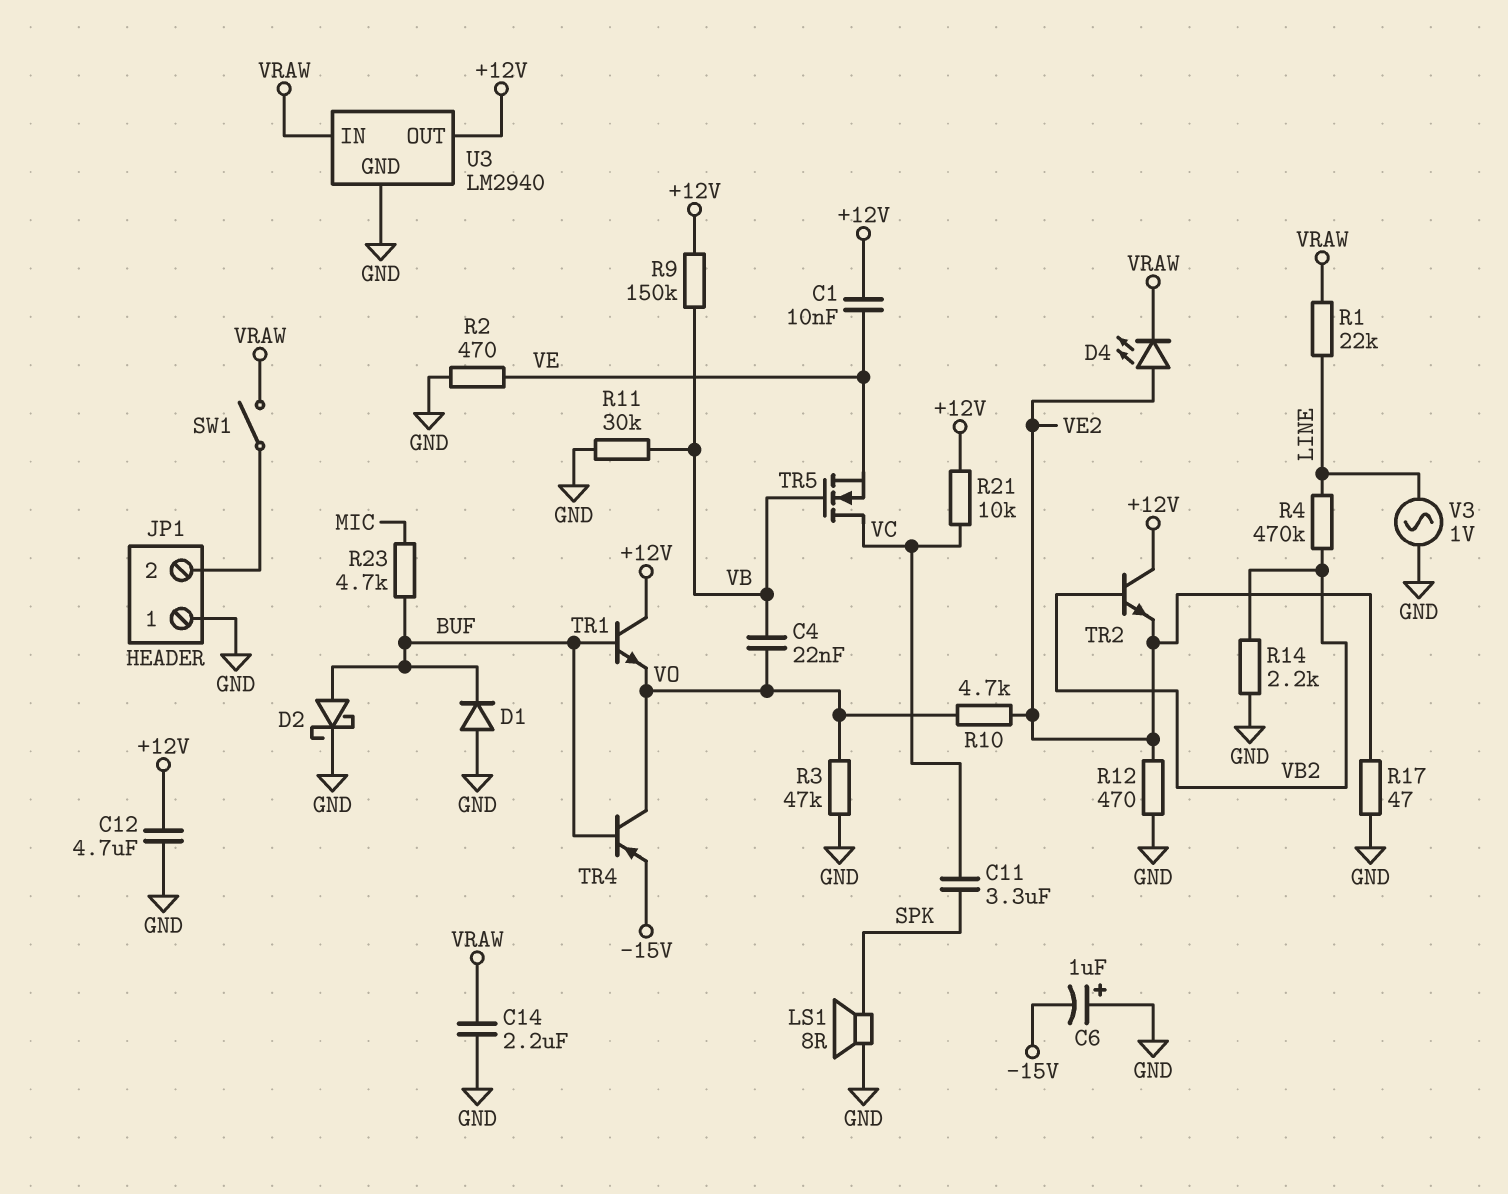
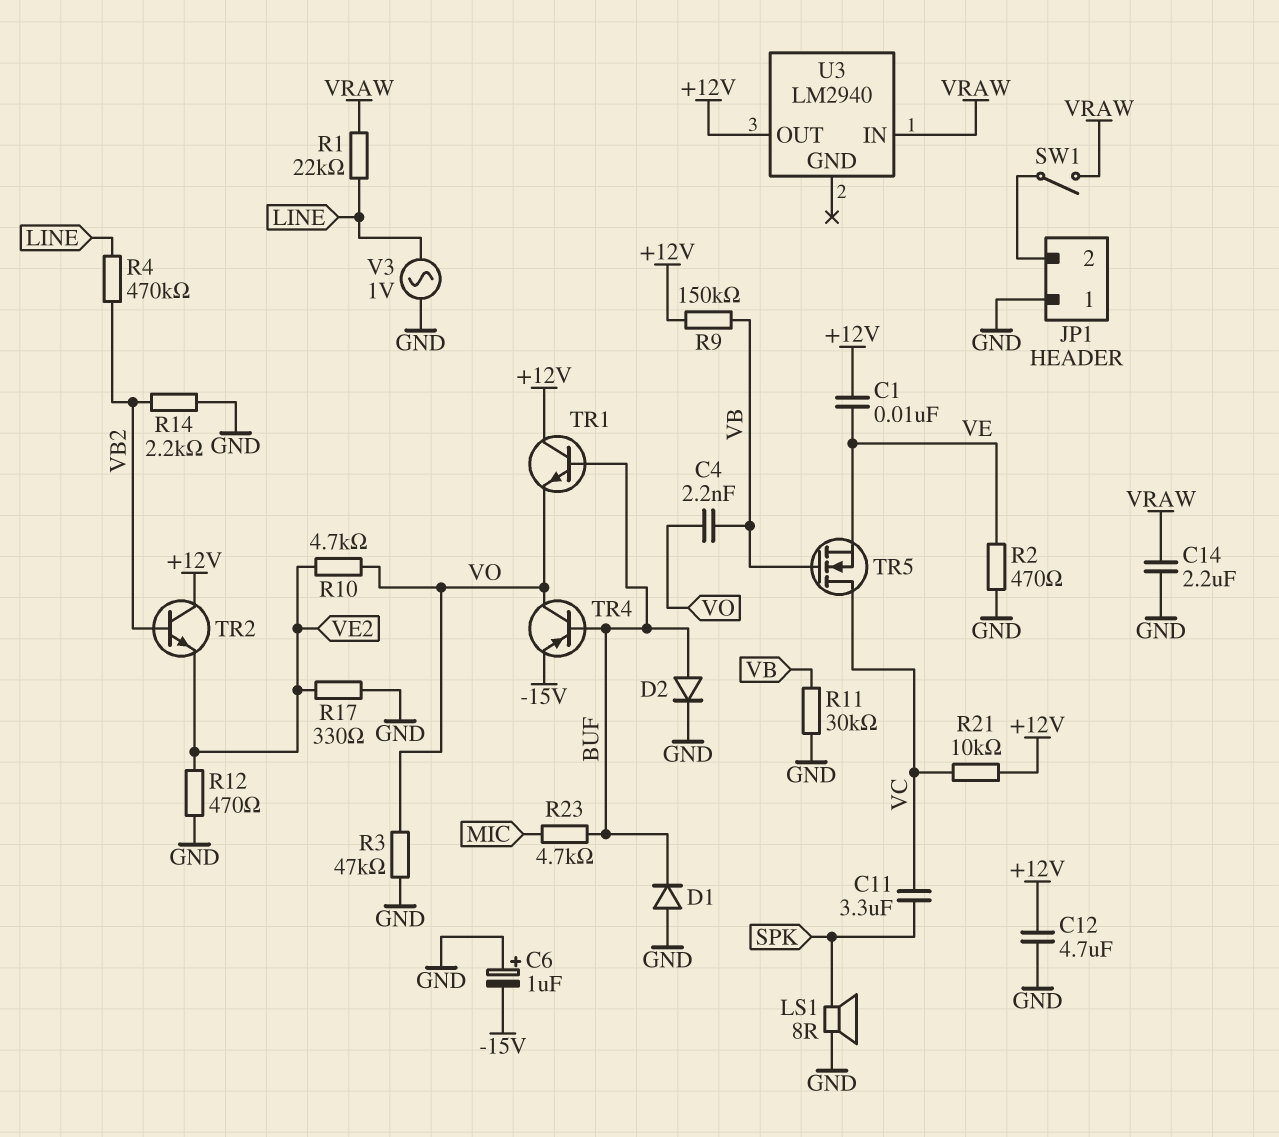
C4: 22nF (VB, VO) -> 2.2nF (VB, VO)
D2: schottky (A BUF, K GND) -> diode (A BUF, K GND)
D4: LED (A VE2, K VRAW) -> none
R17: 47 (GND, VE2) -> 330 (GND, VE2)
U3 pin GND: GND -> none

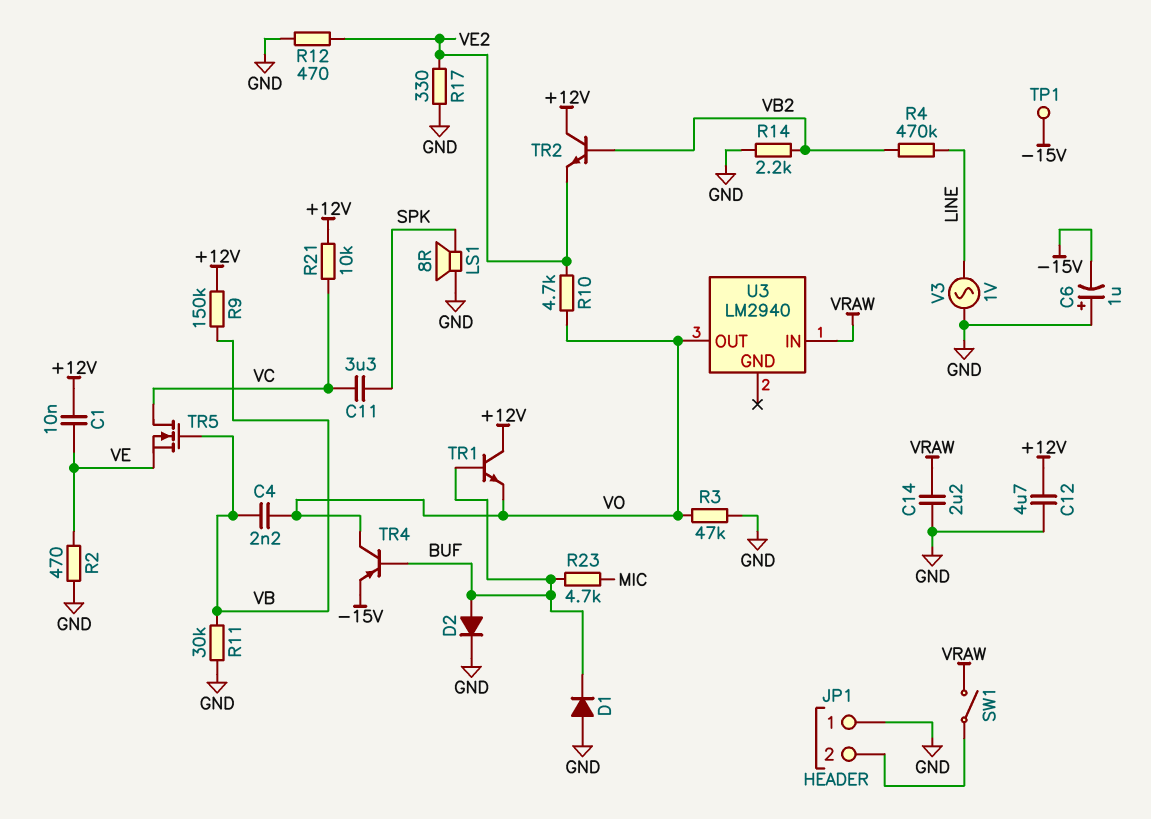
R1: 22k (LINE, VRAW) -> none
TP1: none -> test point (-15V)
U3 pin OUT: +12V -> VO

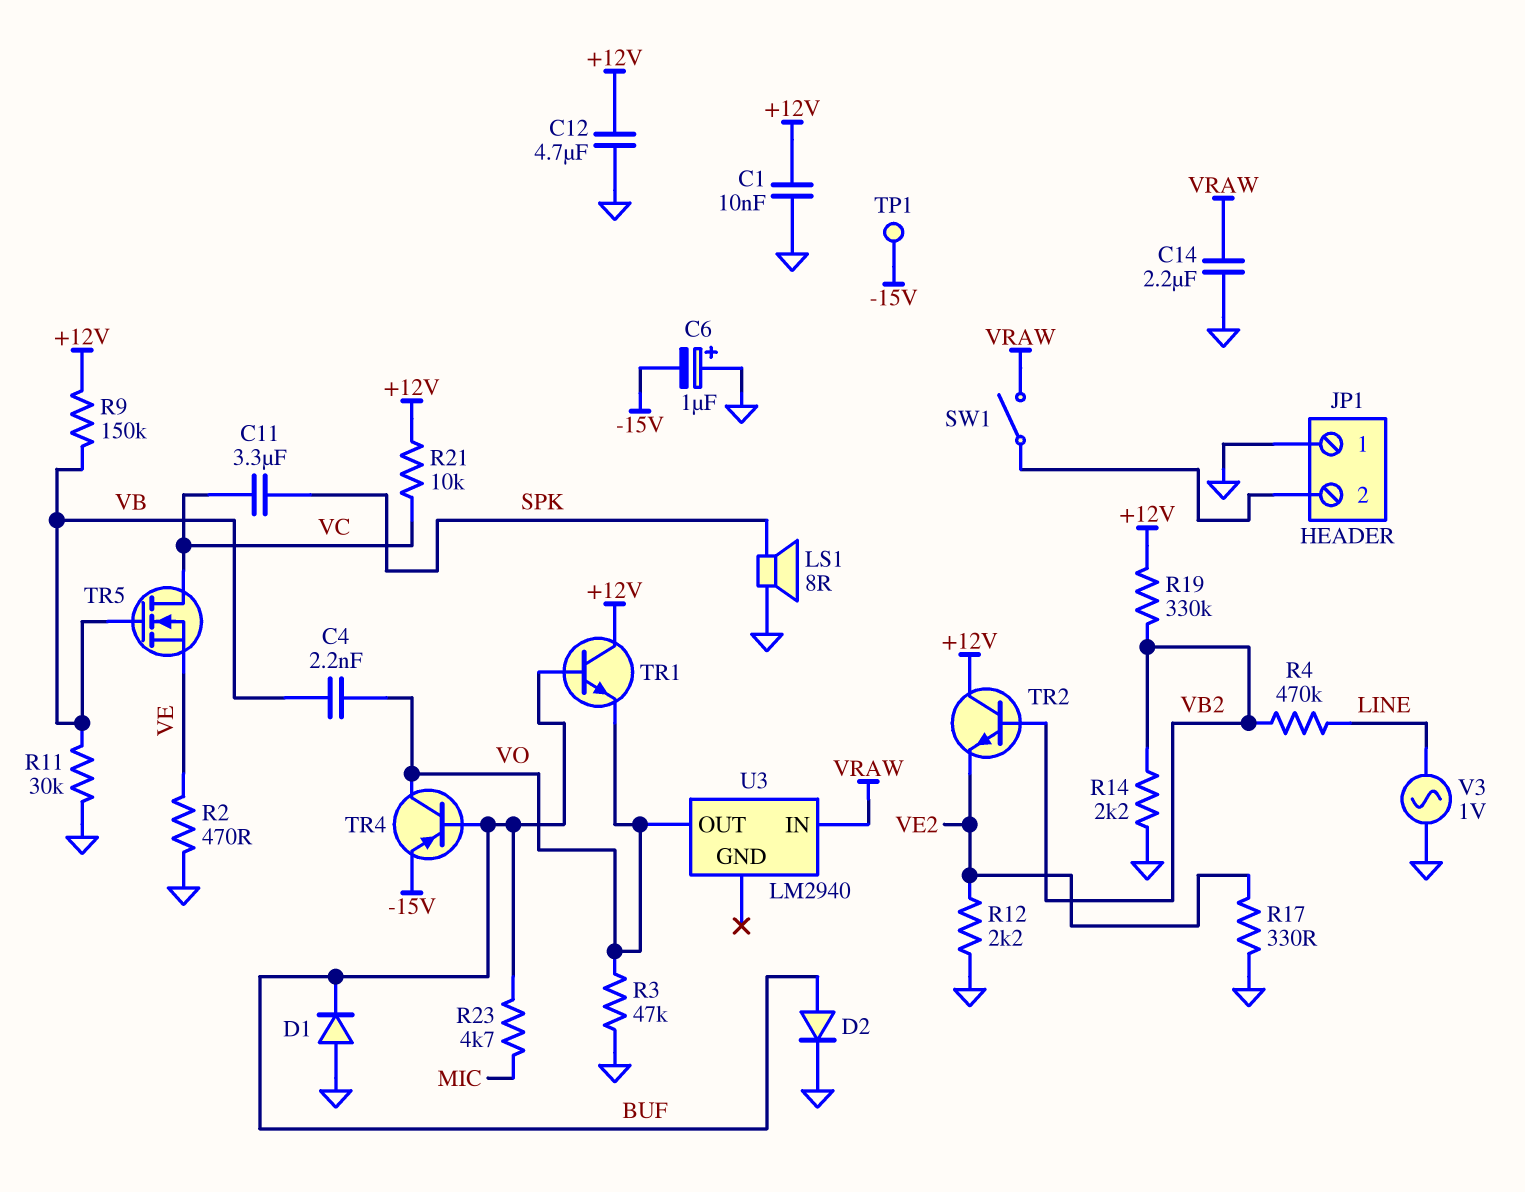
C1: 10nF (+12V, VE) -> 10nF (+12V, GND)
R10: 4.7k (VE2, VO) -> none
R12: 470 (GND, VE2) -> 2.2k (GND, VE2)
R19: none -> 330k (+12V, VB2)

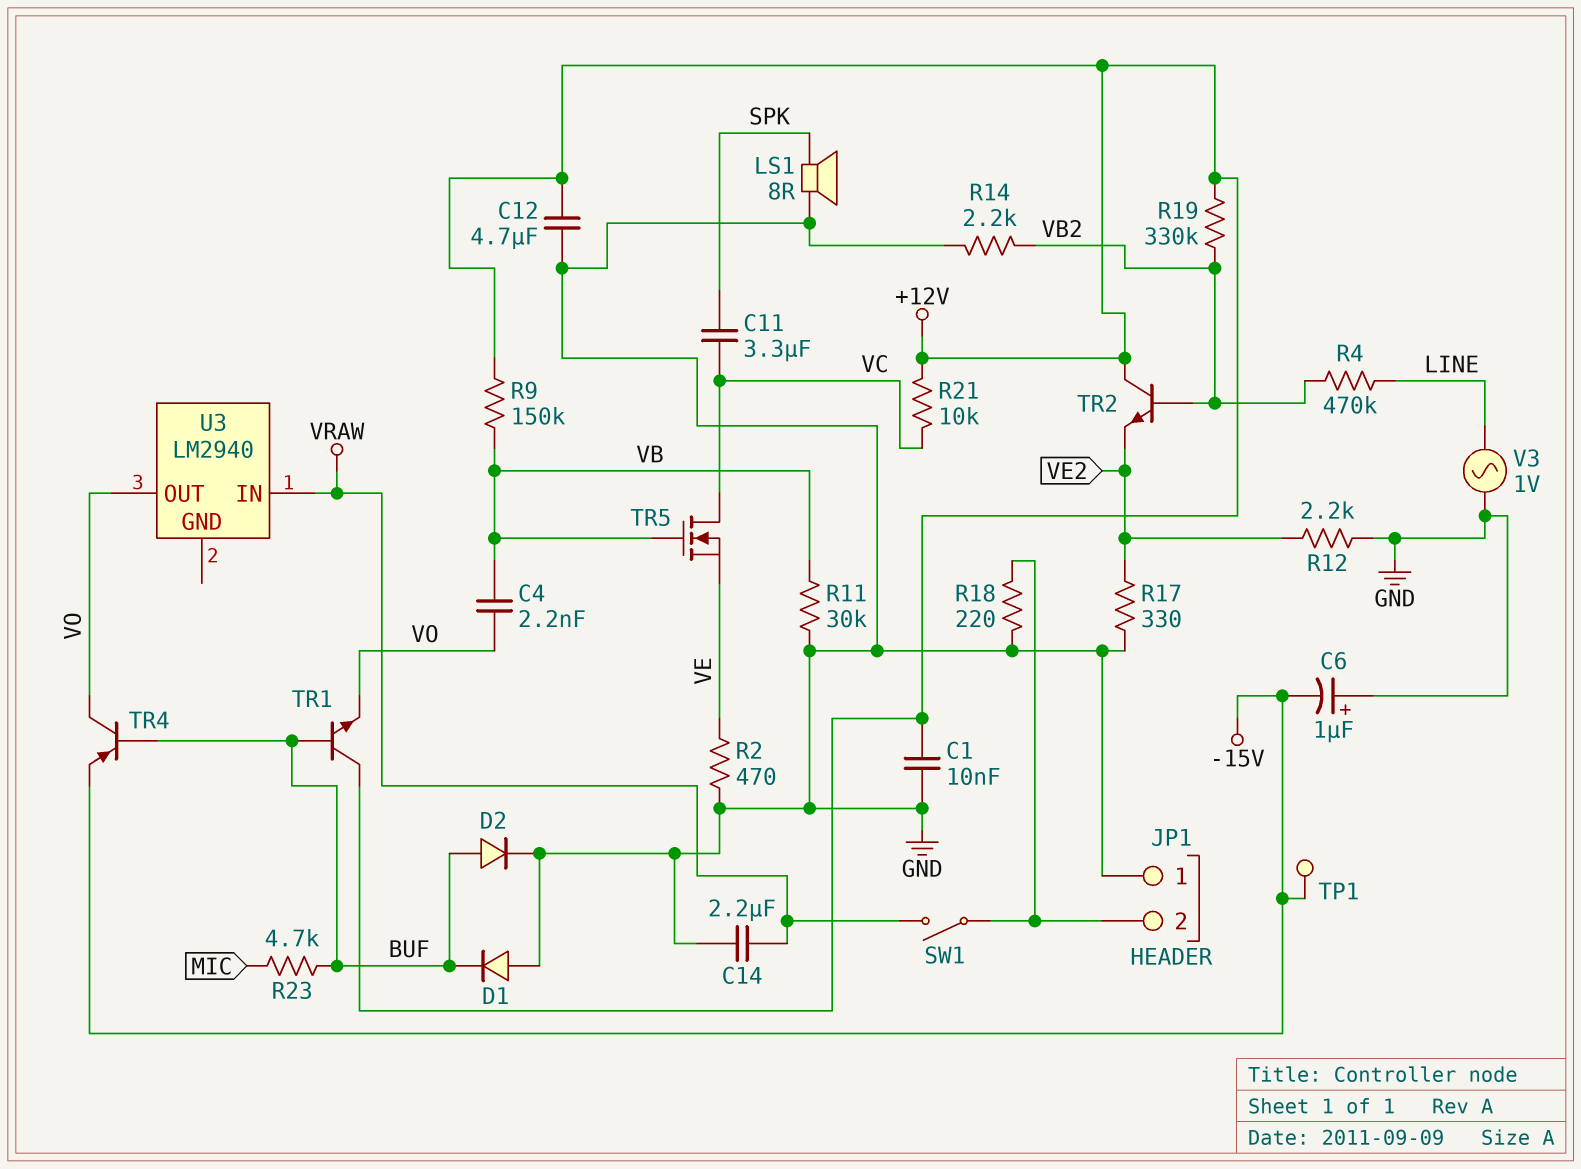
R3: 47k (GND, VO) -> none
R18: none -> 220 (GND, JP1/2)

